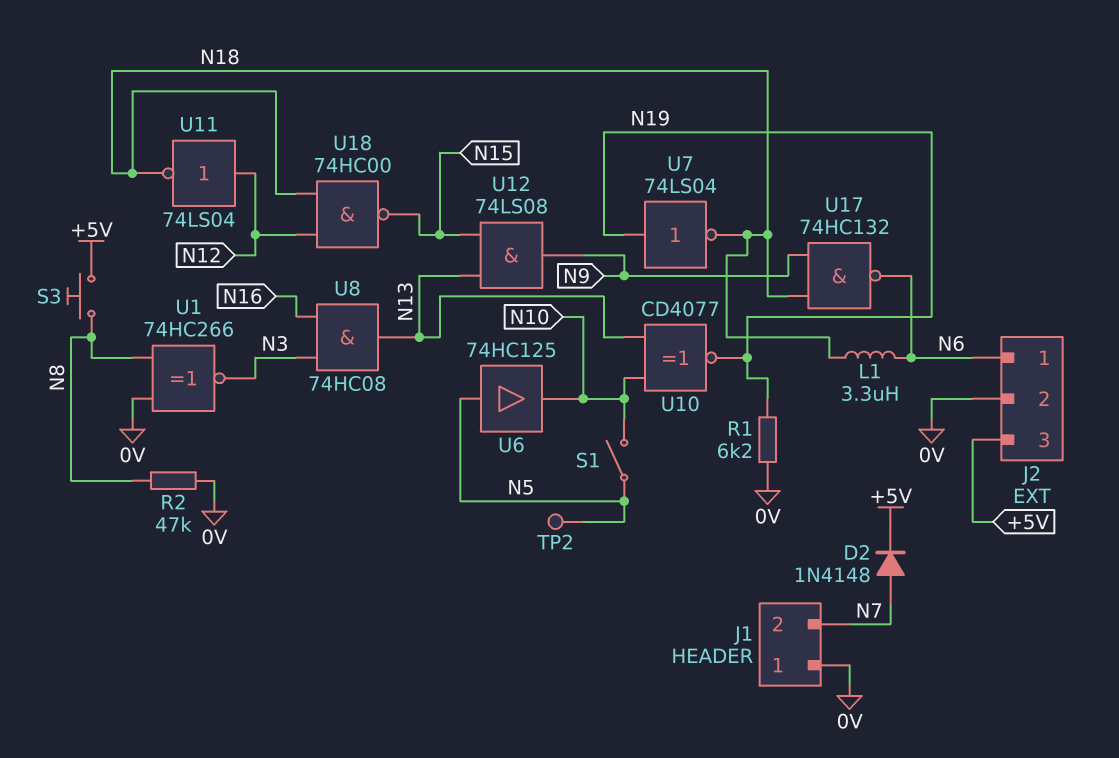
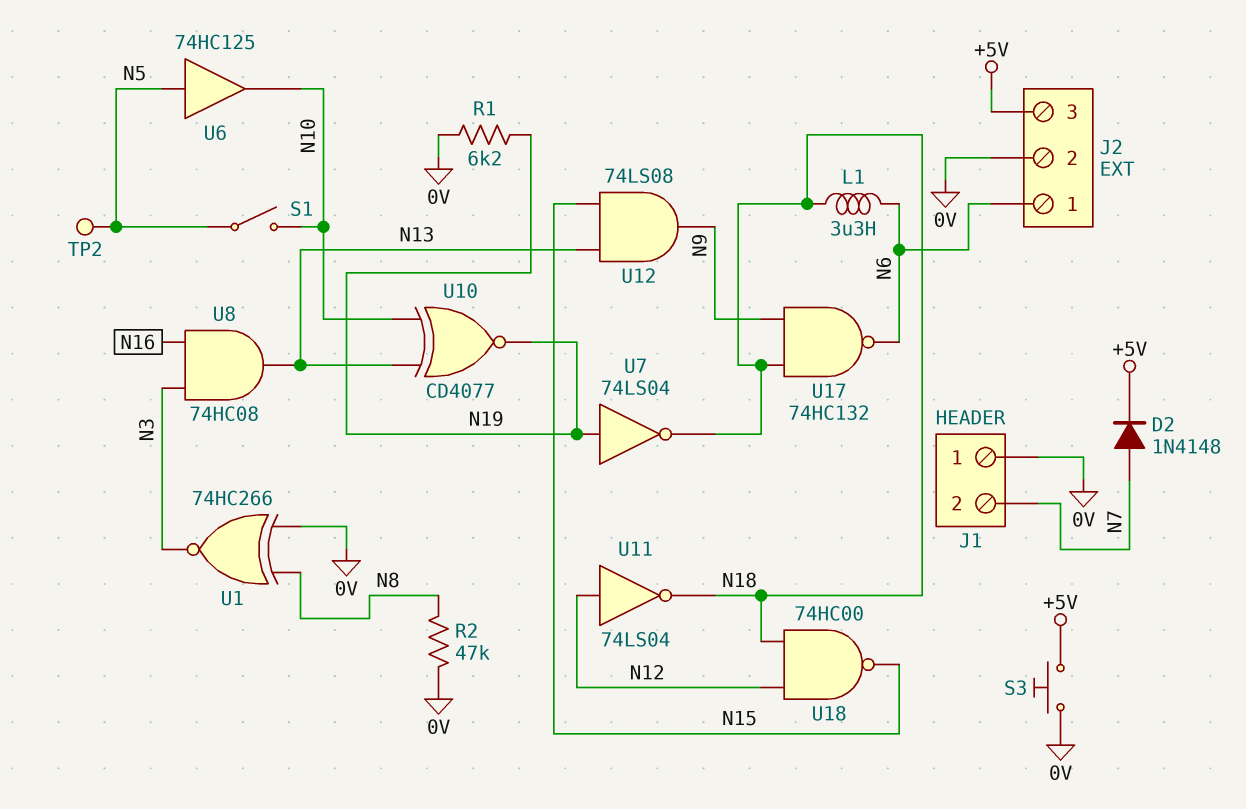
S3: button (+5V, N8) -> button (+5V, 0V)

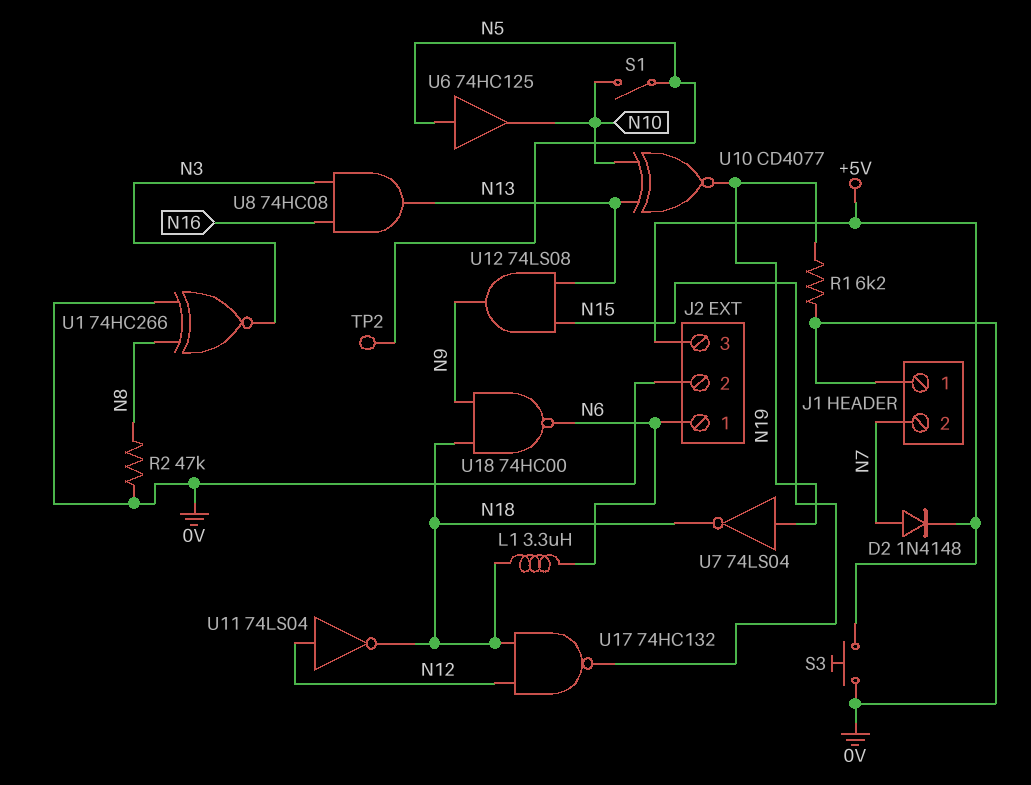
U17: NAND 74HC132 (in N9, in N18, out N6) -> NAND 74HC132 (in N12, in N18, out N15)
U18: NAND 74HC00 (in N12, in N18, out N15) -> NAND 74HC00 (in N9, in N18, out N6)

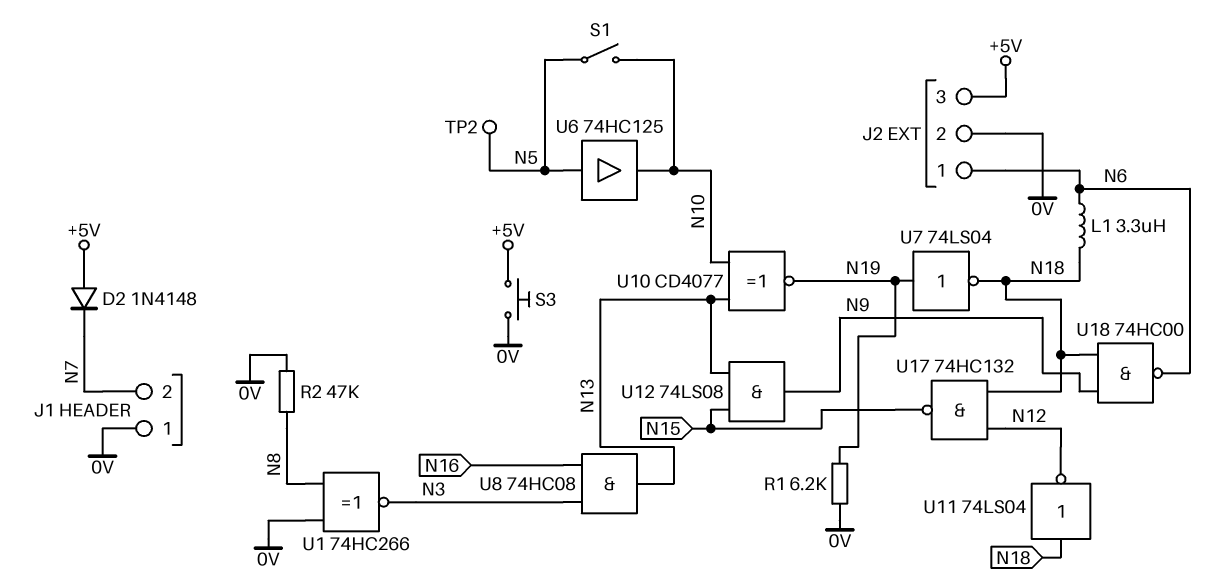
D2: diode 1N4148 (A N7, K +5V) -> diode 1N4148 (A +5V, K N7)
U11: NOT 74LS04 (in N12, out N18) -> NOT 74LS04 (in N18, out N12)

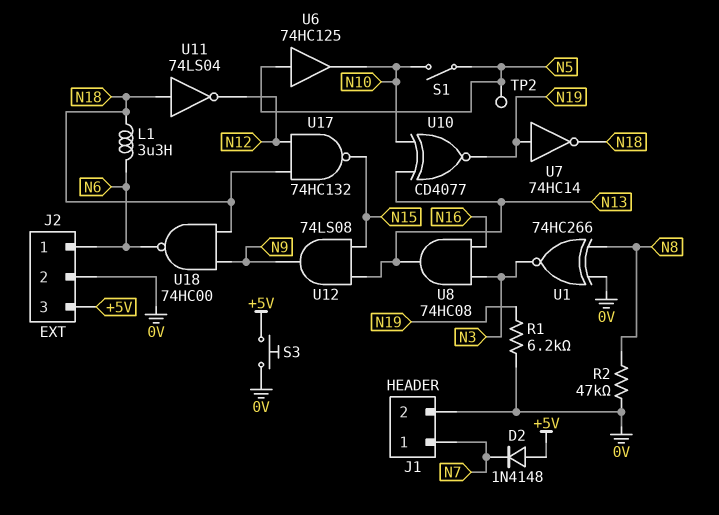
J1 pin 1: 0V -> N7
J1 pin 2: N7 -> 0V
U7: NOT 74LS04 (in N19, out N18) -> NOT 74HC14 (in N19, out N18)

